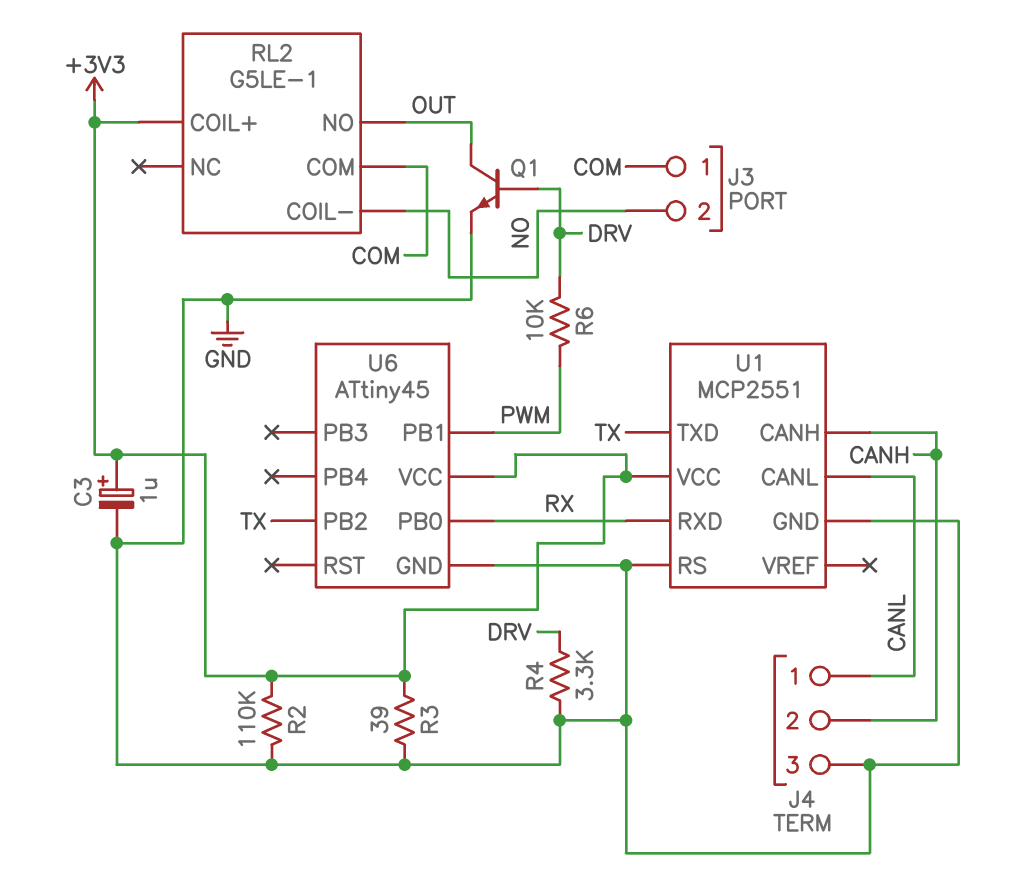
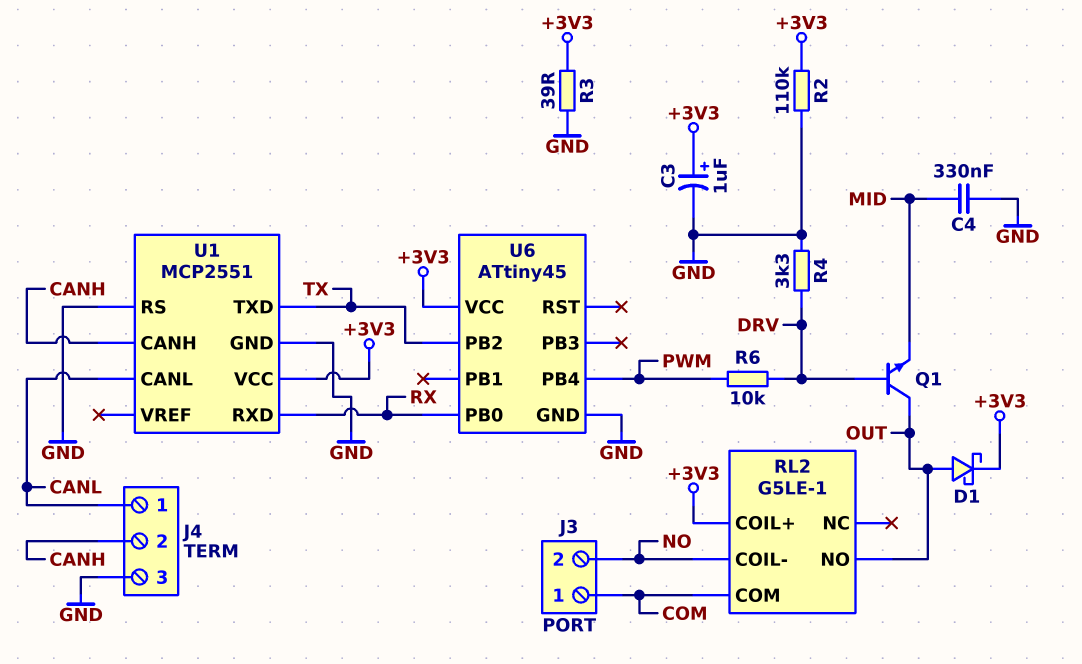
C4: none -> 330nF (GND, MID)
D1: none -> schottky (A OUT, K +3V3)
Q1: NPN (B DRV, C OUT, E GND) -> NPN (B DRV, C OUT, E MID)
U6 pin PB1: PWM -> none
U6 pin PB4: none -> PWM

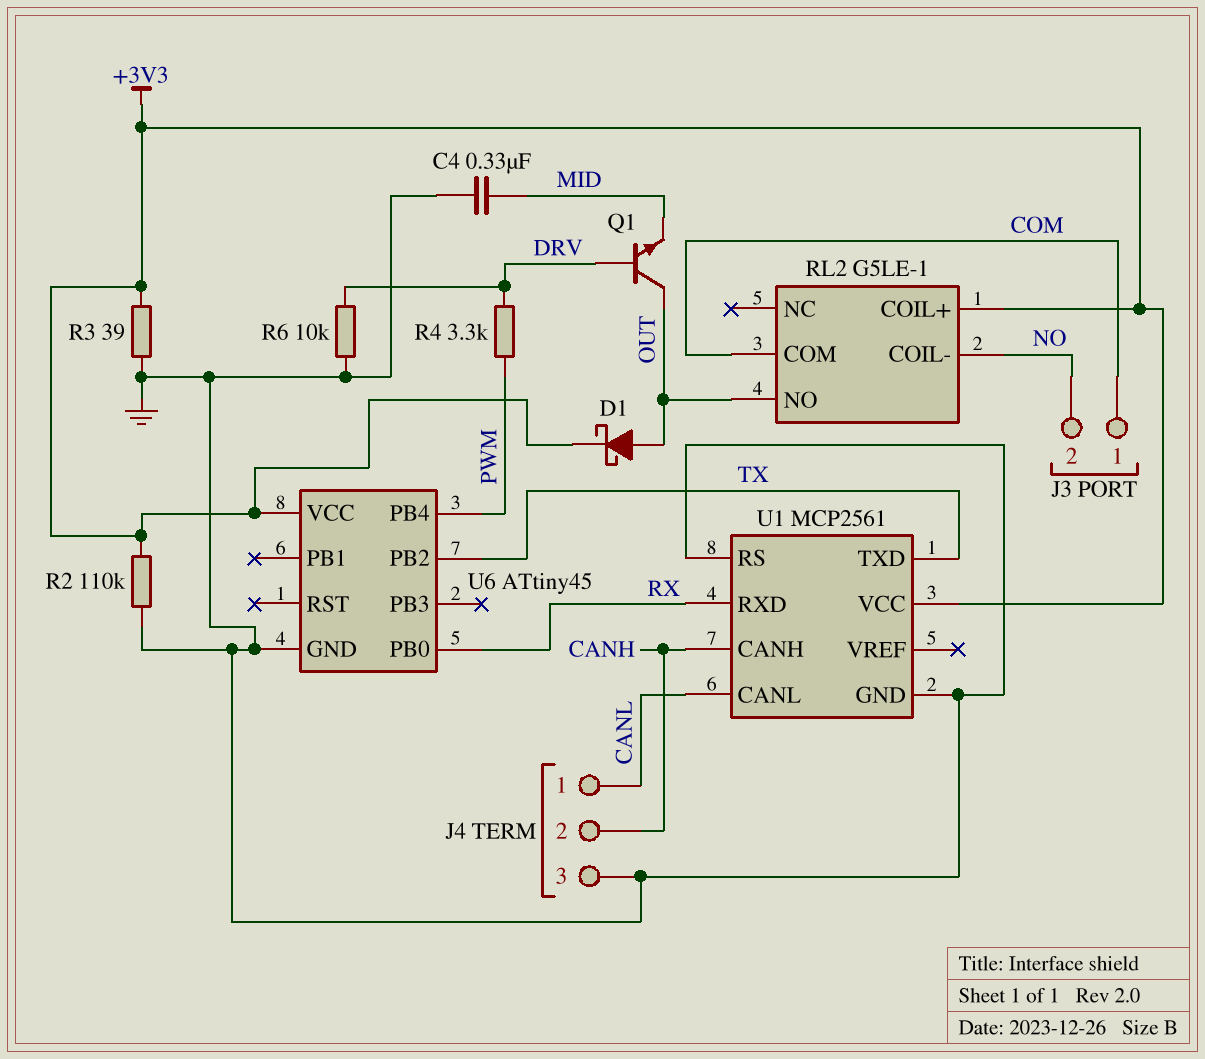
C3: 1uF (plus +3V3, minus GND) -> none
R4: 3.3k (DRV, GND) -> 3.3k (DRV, PWM)
R6: 10k (DRV, PWM) -> 10k (DRV, GND)
U1: MCP2551 -> MCP2561

